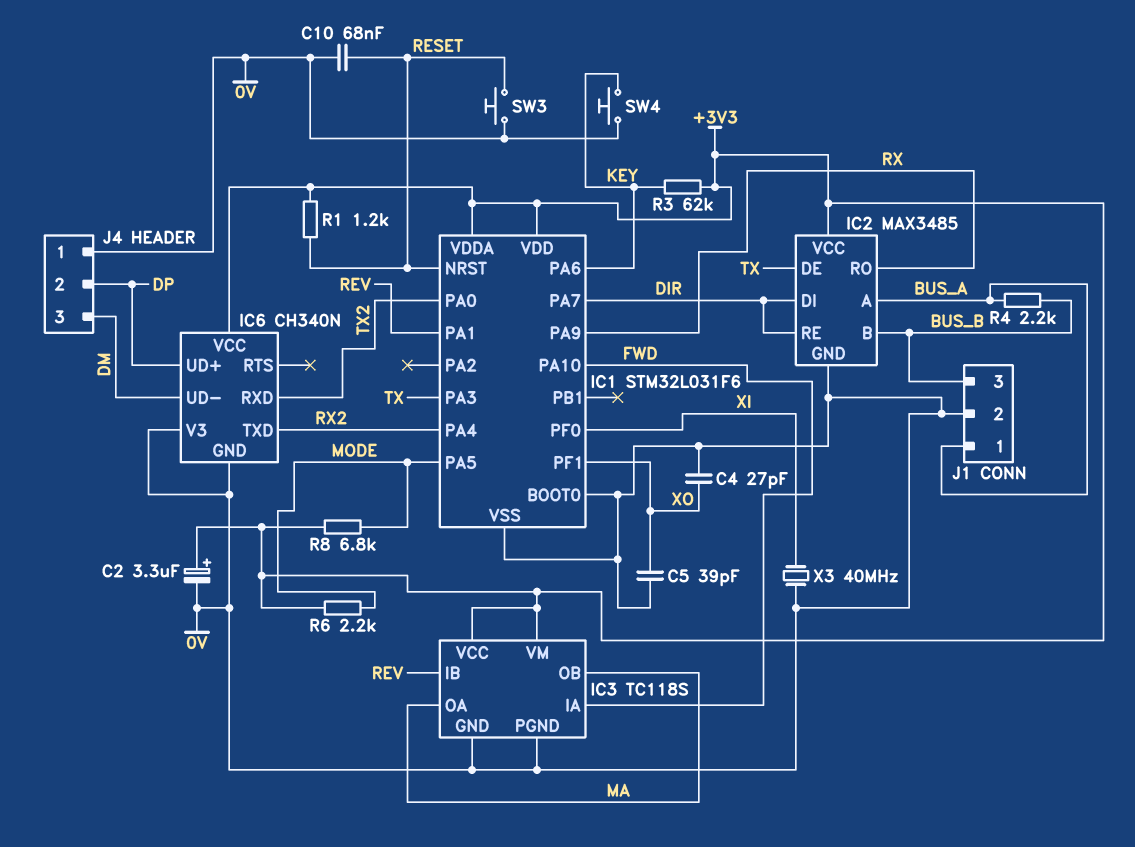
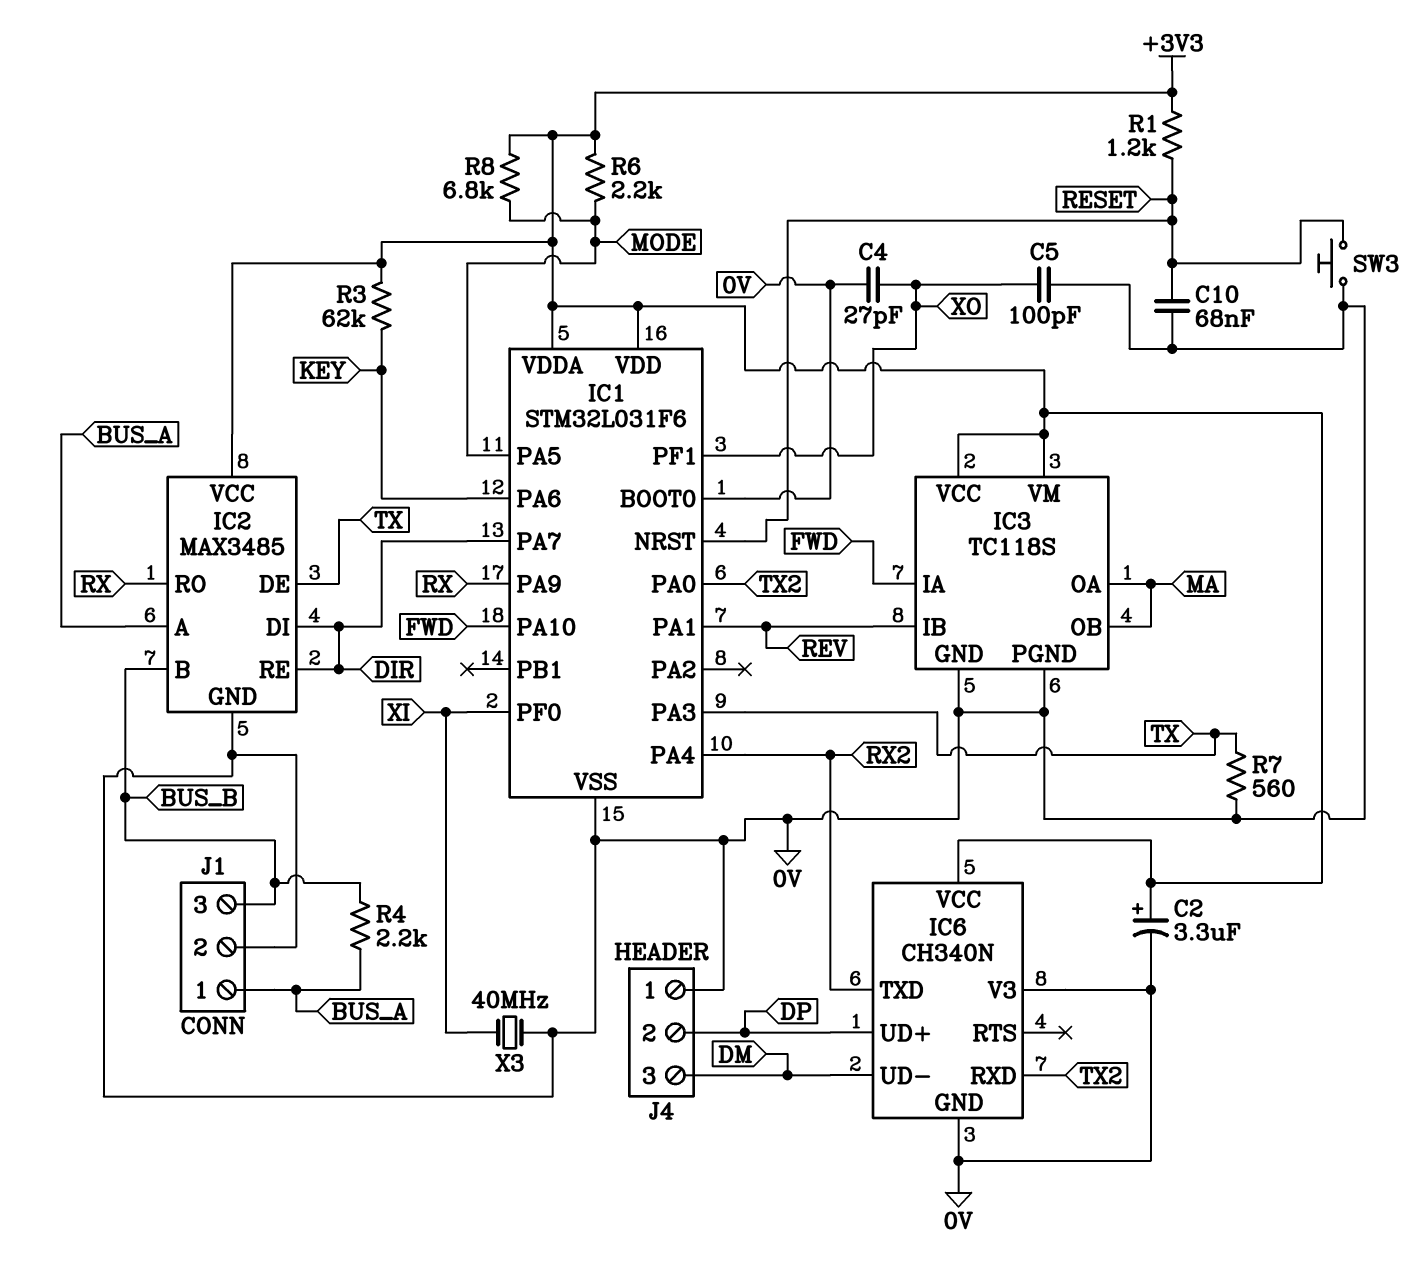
C5: 39pF (0V, XO) -> 100pF (0V, XO)
R7: none -> 560 (0V, TX)
SW4: button (0V, KEY) -> none

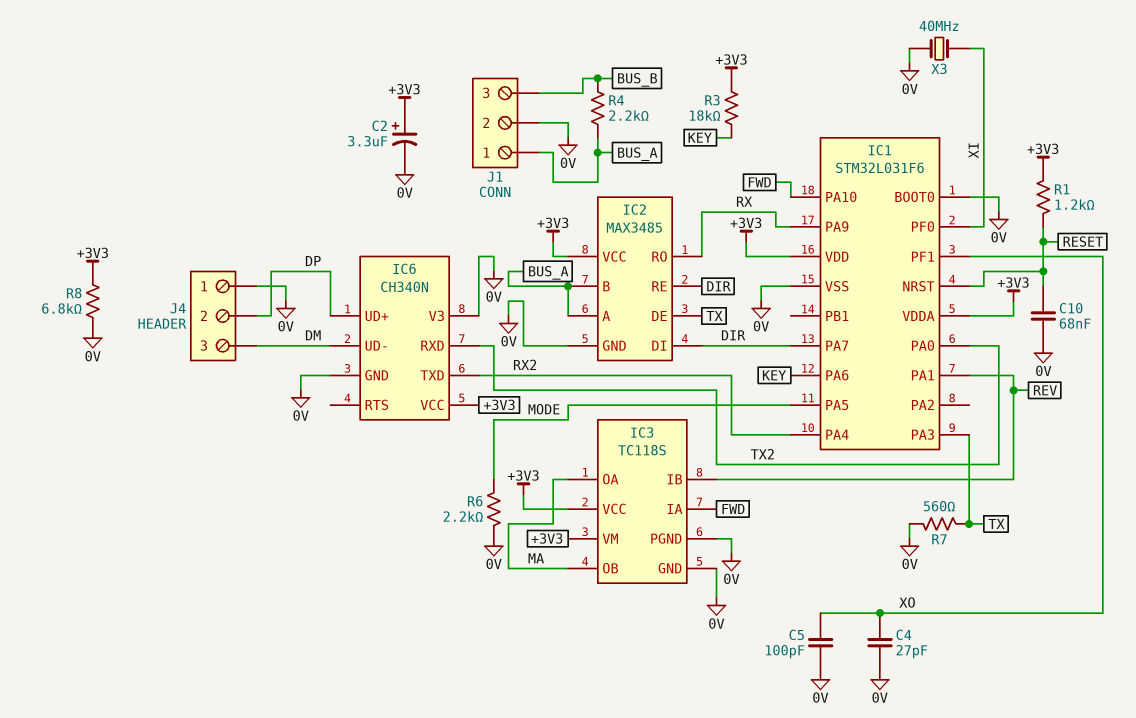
IC2 pin B: BUS_B -> BUS_A
R3: 62k (+3V3, KEY) -> 18k (+3V3, KEY)
R6: 2.2k (+3V3, MODE) -> 2.2k (0V, MODE)
R8: 6.8k (+3V3, MODE) -> 6.8k (+3V3, 0V)
SW3: button (0V, RESET) -> none

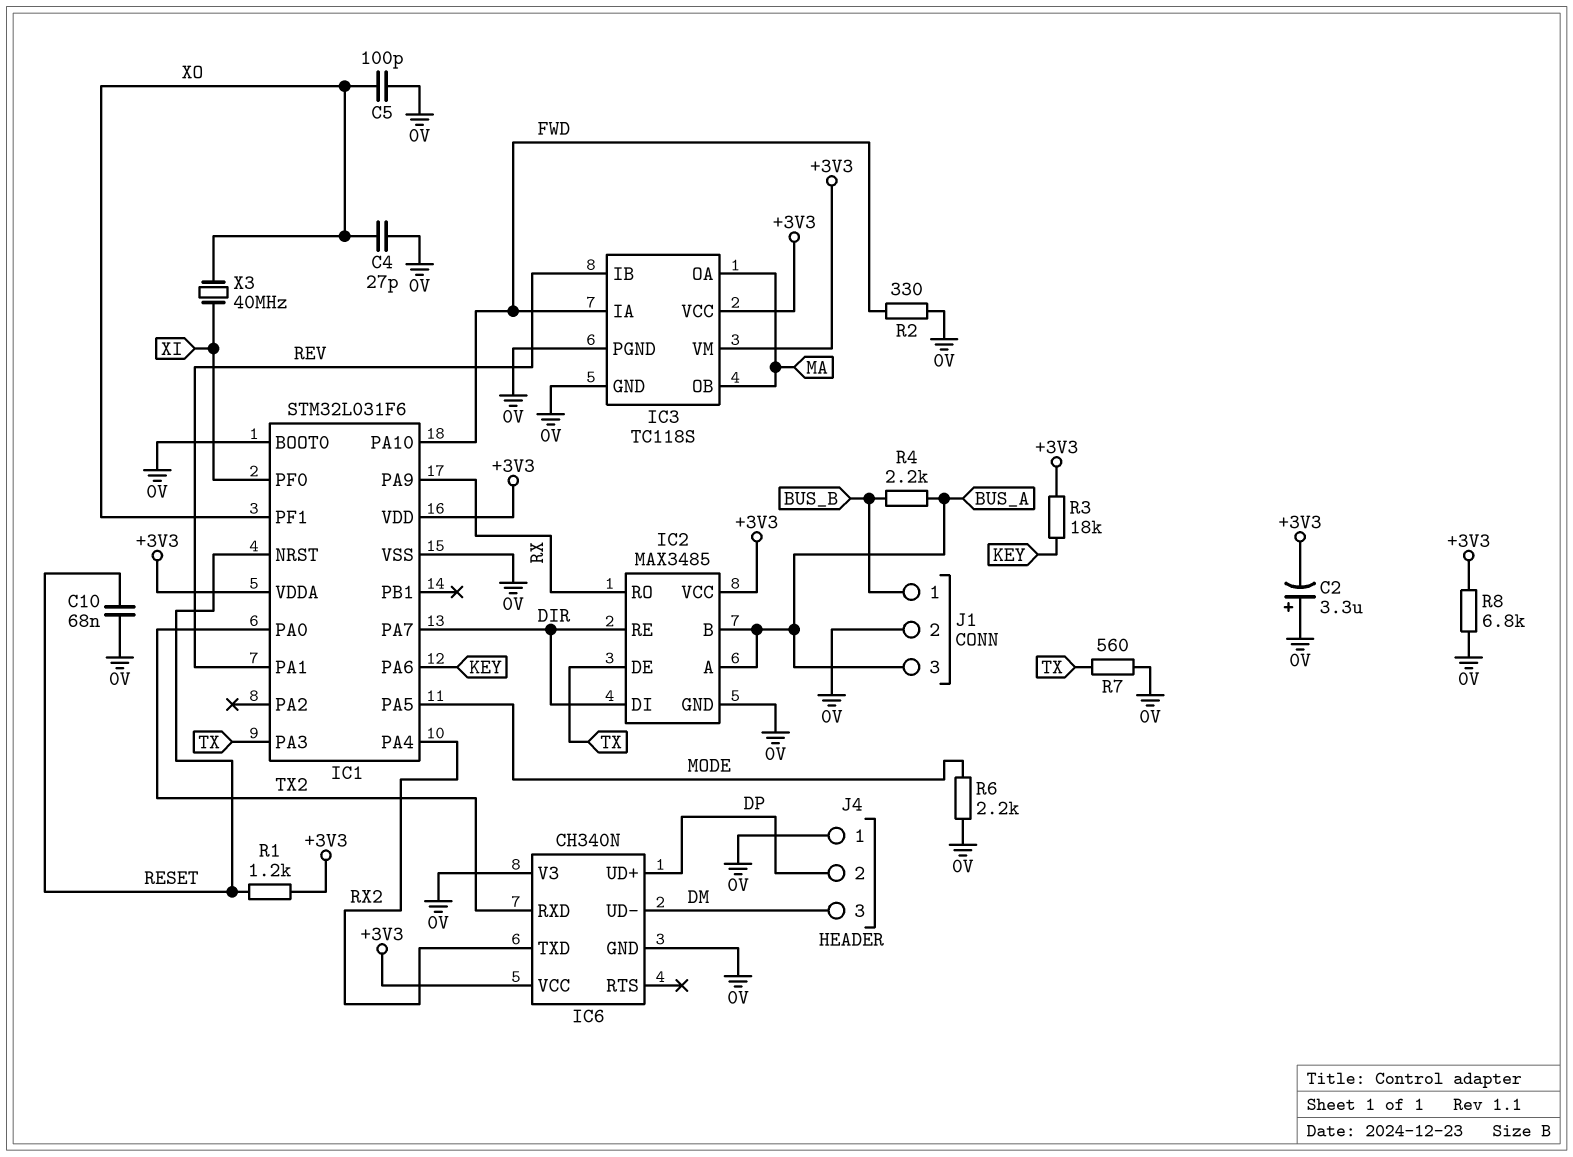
C2: 3.3uF (plus +3V3, minus 0V) -> 3.3uF (plus 0V, minus +3V3)
J1 pin 1: BUS_A -> BUS_B
J1 pin 3: BUS_B -> BUS_A
R2: none -> 330 (0V, FWD)
X3: 40MHz (0V, XI) -> 40MHz (XI, XO)

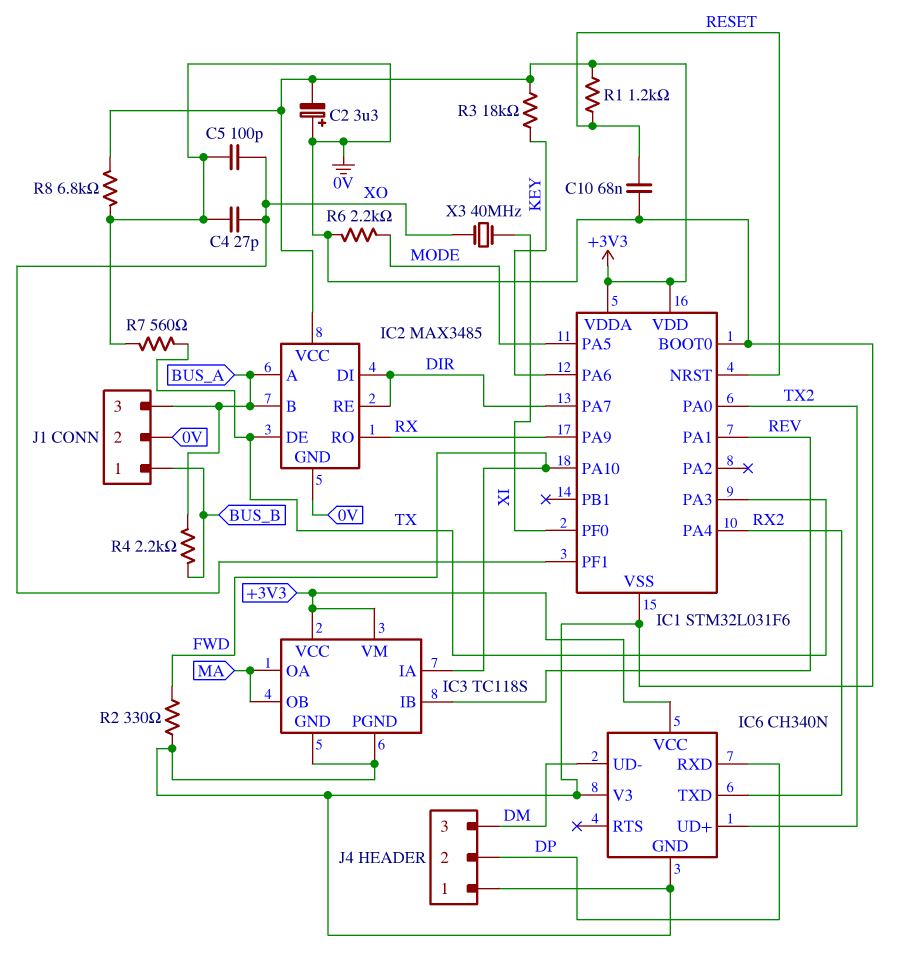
IC6 pin RXD: TX2 -> DP
IC6 pin UD+: DP -> TX2

